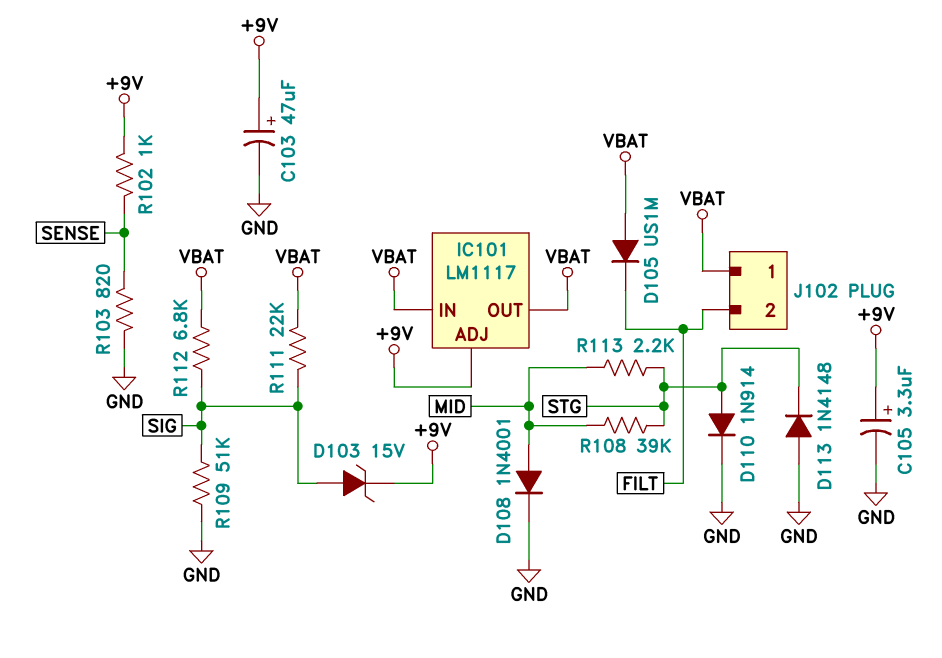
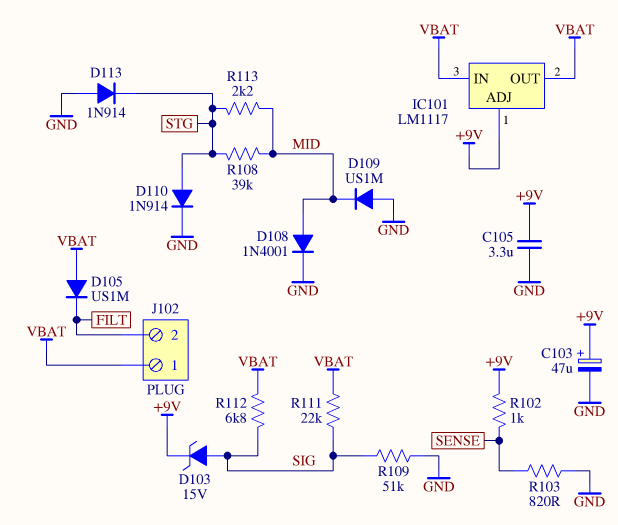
C105: 3.3uF (plus +9V, minus GND) -> 3.3uF (+9V, GND)
D109: none -> diode US1M (A GND, K MID)
D113: diode 1N4148 (A GND, K STG) -> diode 1N914 (A GND, K STG)

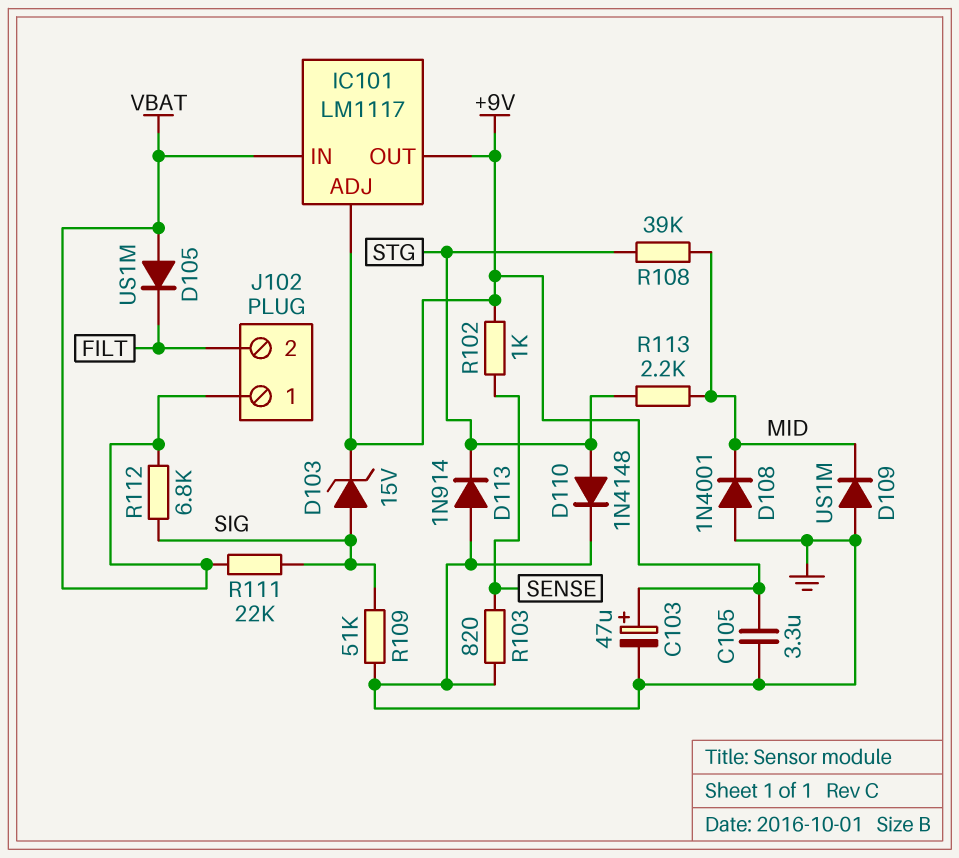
D108: diode 1N4001 (A MID, K GND) -> diode 1N4001 (A GND, K MID)
D110: diode 1N914 (A STG, K GND) -> diode 1N4148 (A STG, K GND)
IC101 pin OUT: VBAT -> +9V

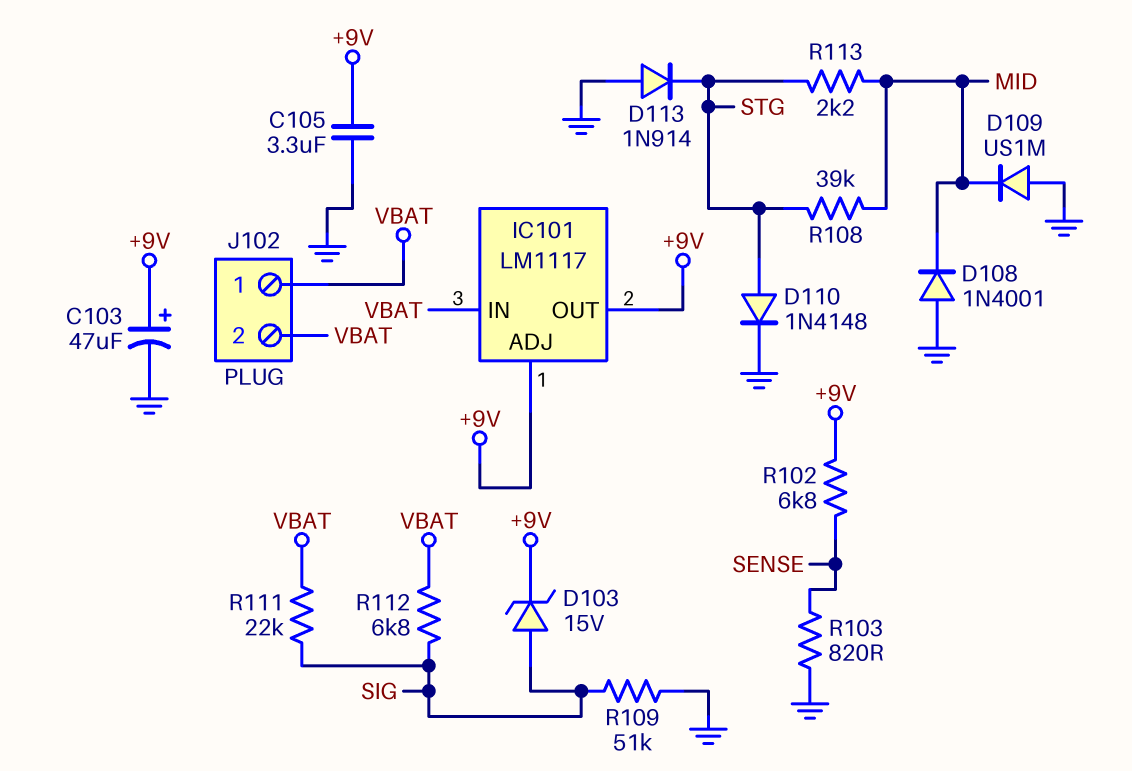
D105: diode US1M (A VBAT, K FILT) -> none
J102 pin 2: FILT -> VBAT
R102: 1k (+9V, SENSE) -> 6.8k (+9V, SENSE)

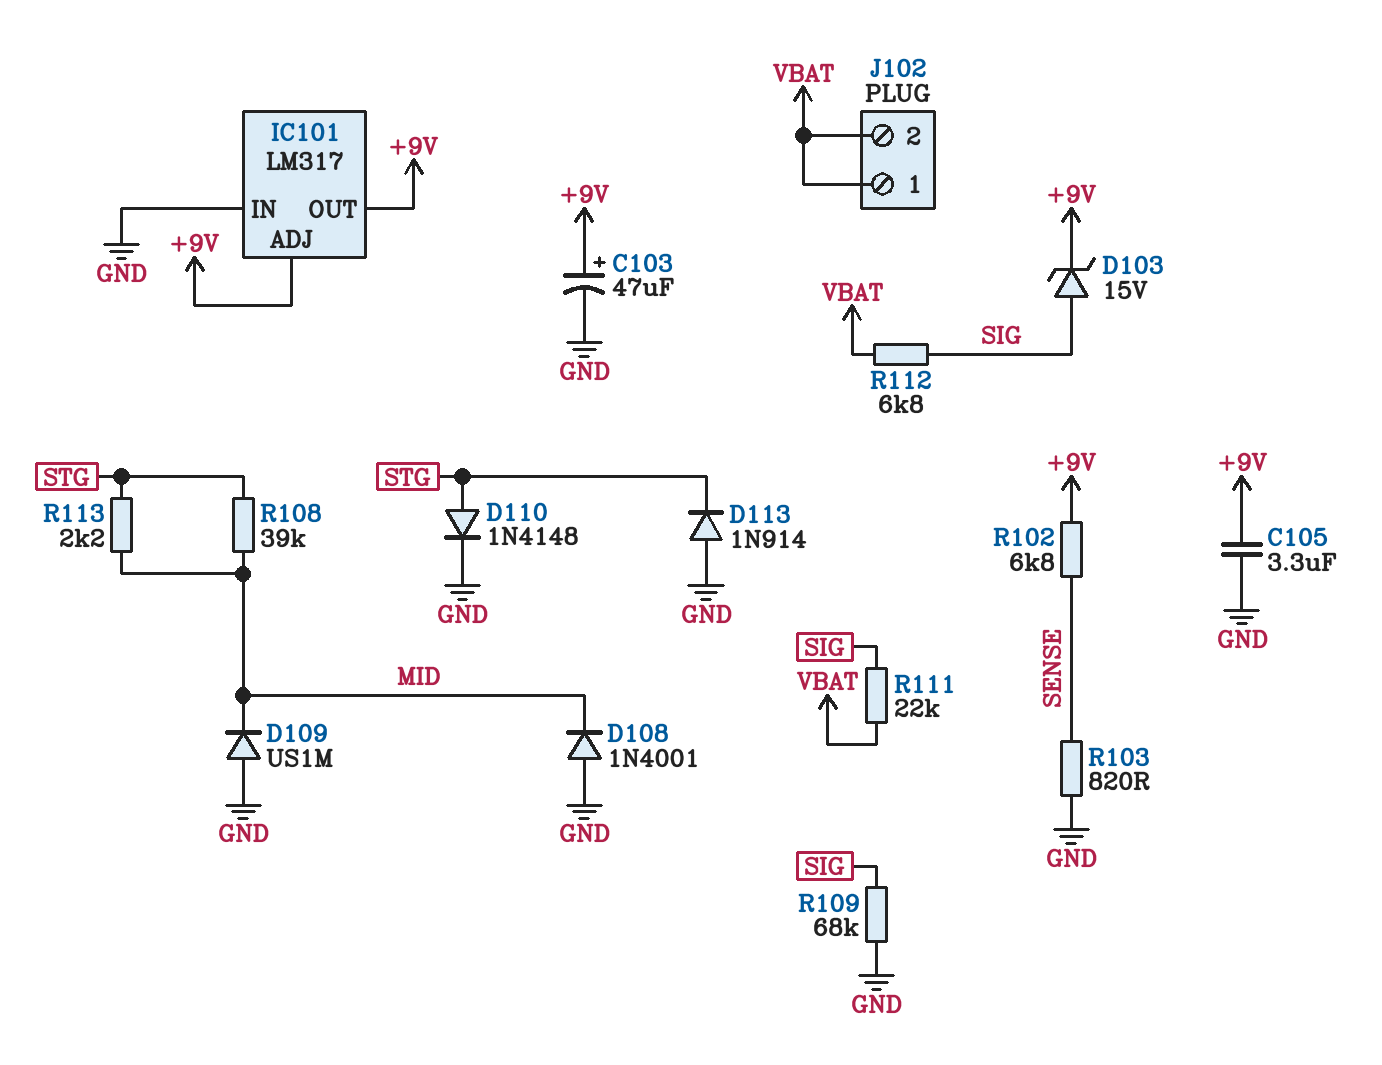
IC101: LM1117 -> LM317
IC101 pin IN: VBAT -> GND
R109: 51k (GND, SIG) -> 68k (GND, SIG)

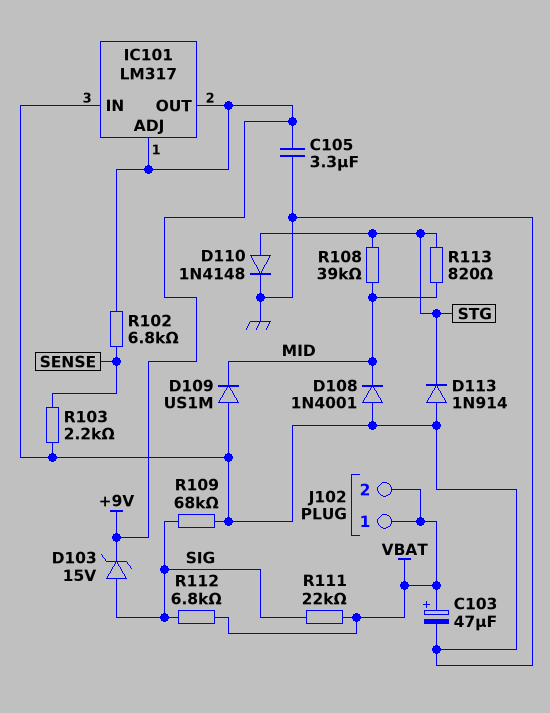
C103: 47uF (plus +9V, minus GND) -> 47uF (plus VBAT, minus GND)
R103: 820 (GND, SENSE) -> 2.2k (GND, SENSE)
R113: 2.2k (MID, STG) -> 820 (MID, STG)

